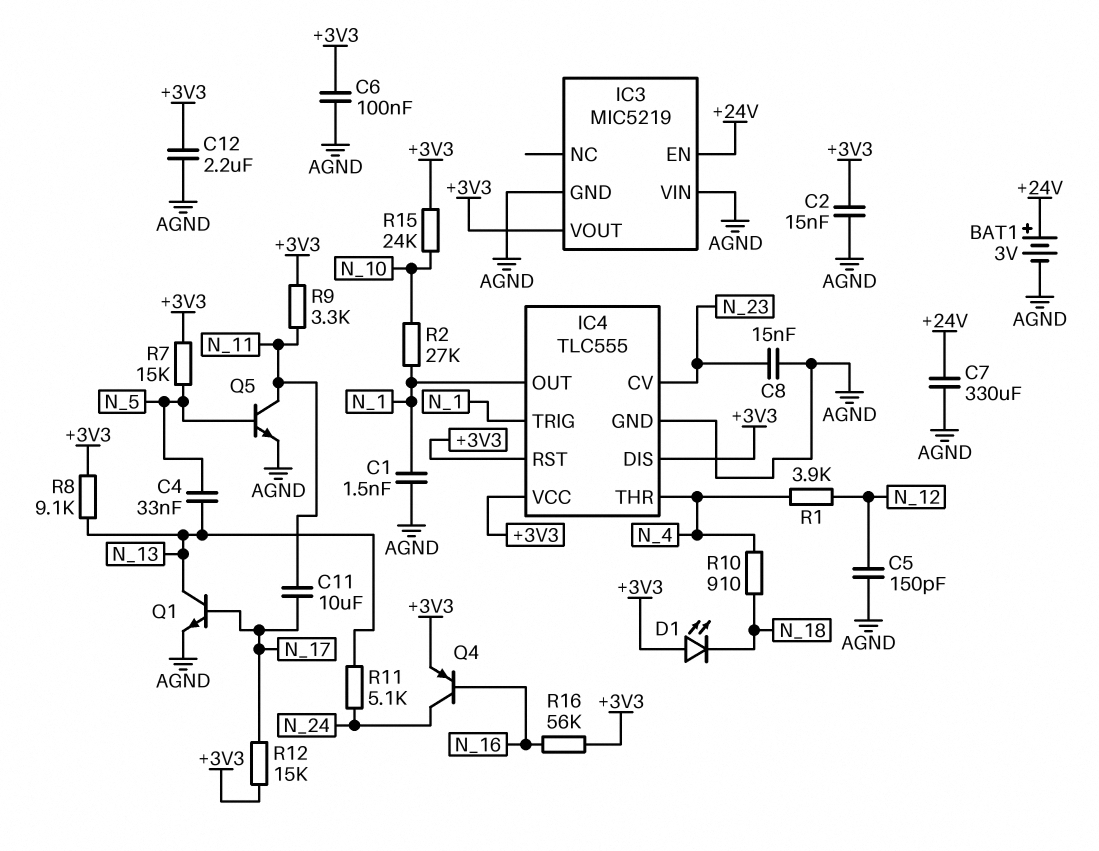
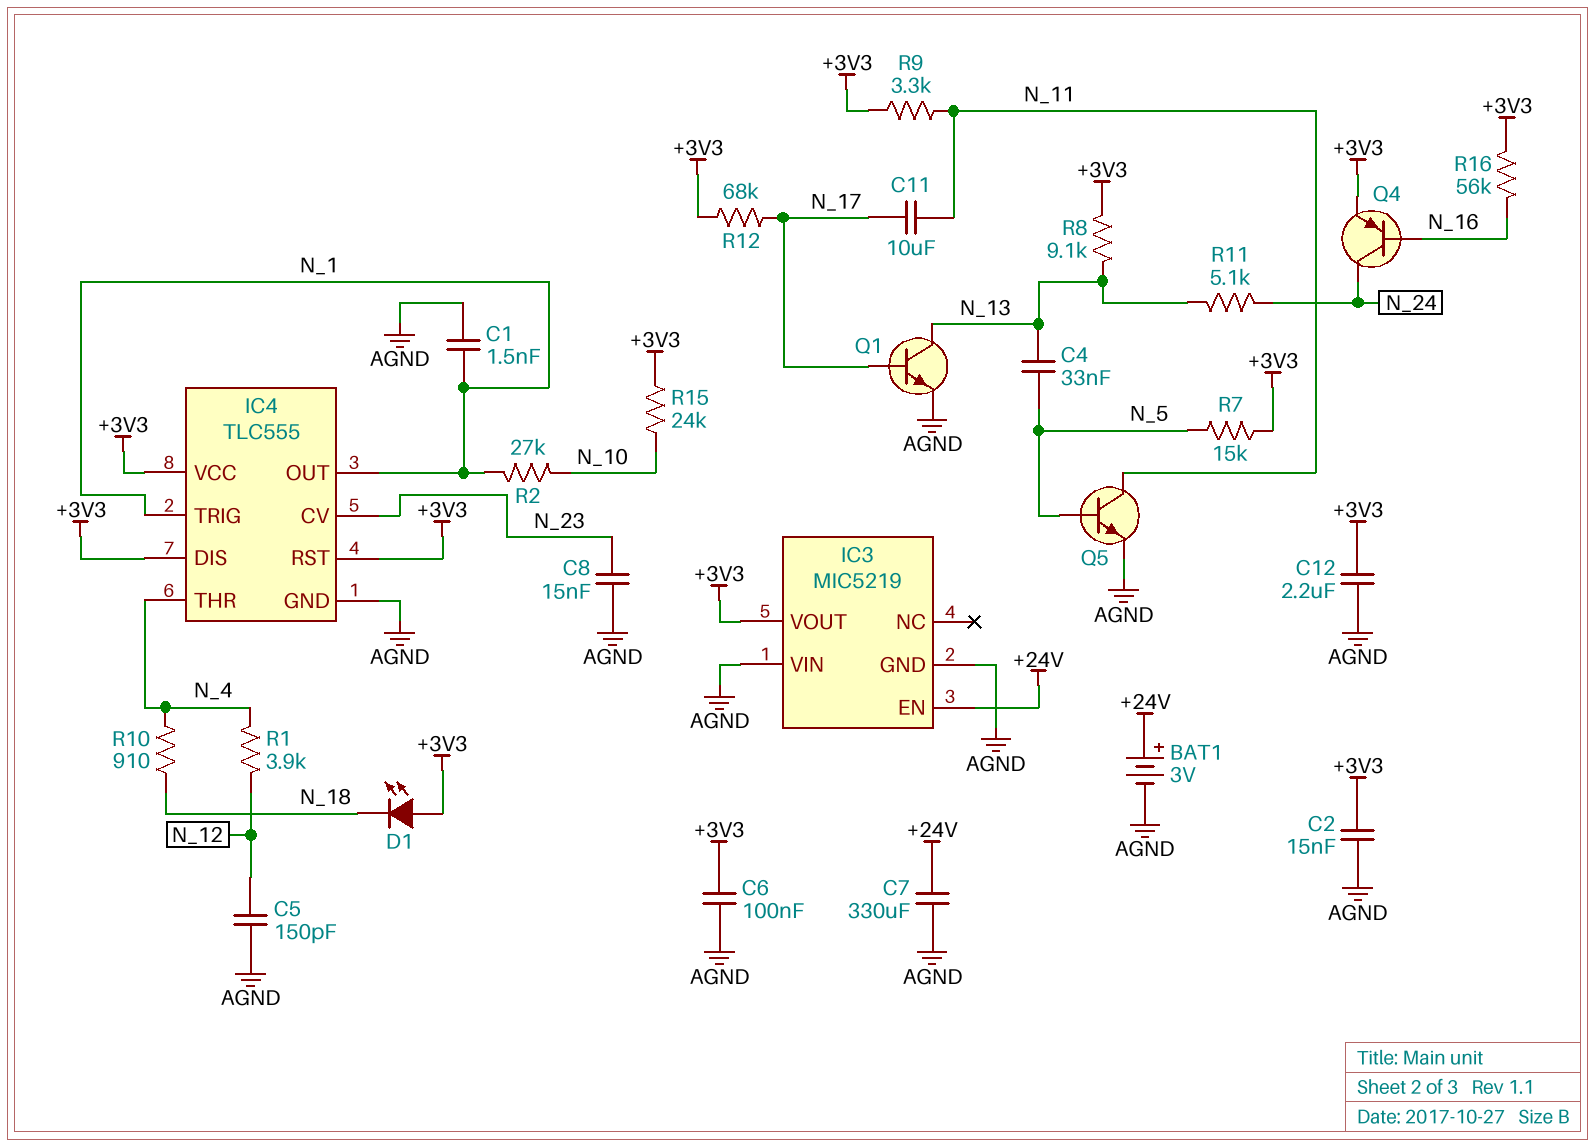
R12: 15k (+3V3, N_17) -> 68k (+3V3, N_17)

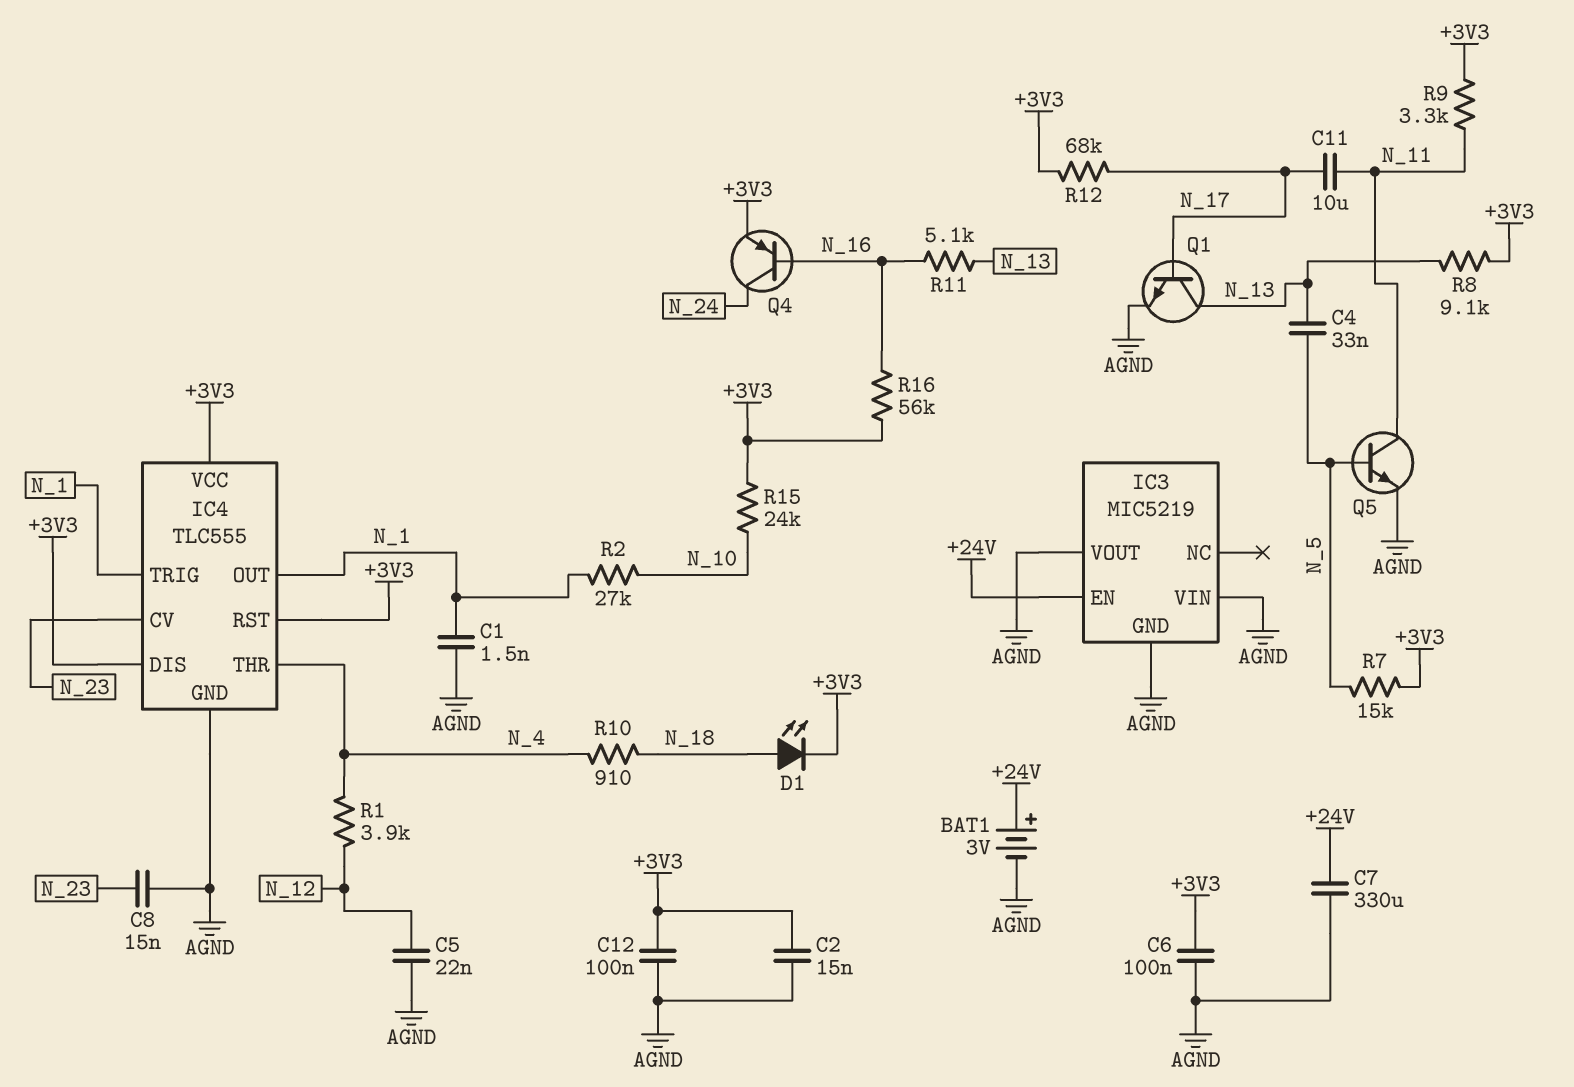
C5: 150pF (AGND, N_12) -> 22nF (AGND, N_12)
C12: 2.2uF (+3V3, AGND) -> 100nF (+3V3, AGND)
D1: LED (A +3V3, K N_18) -> LED (A N_18, K +3V3)
IC3 pin VOUT: +3V3 -> AGND
R11: 5.1k (N_13, N_24) -> 5.1k (N_13, N_16)

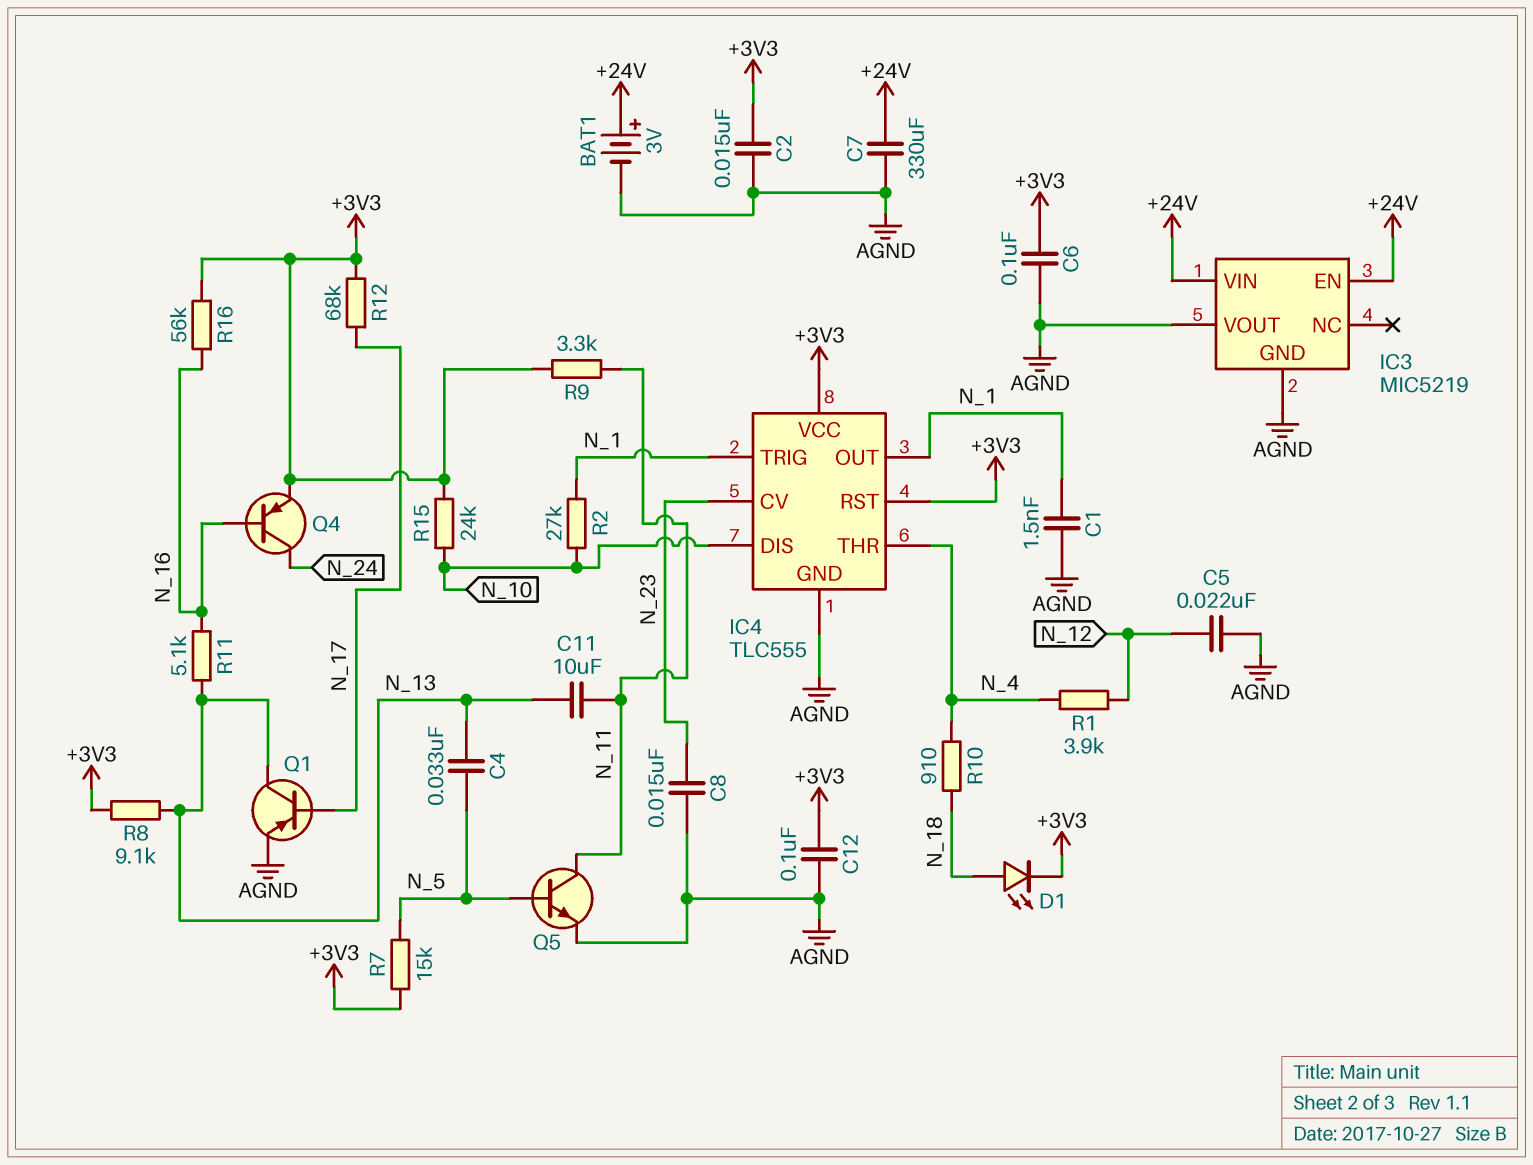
C11: 10uF (N_11, N_17) -> 10uF (N_11, N_13)
IC3 pin VIN: AGND -> +24V
IC4 pin DIS: +3V3 -> N_10
Q1: NPN (B N_17, C N_13, E AGND) -> PNP (B N_17, C N_13, E AGND)

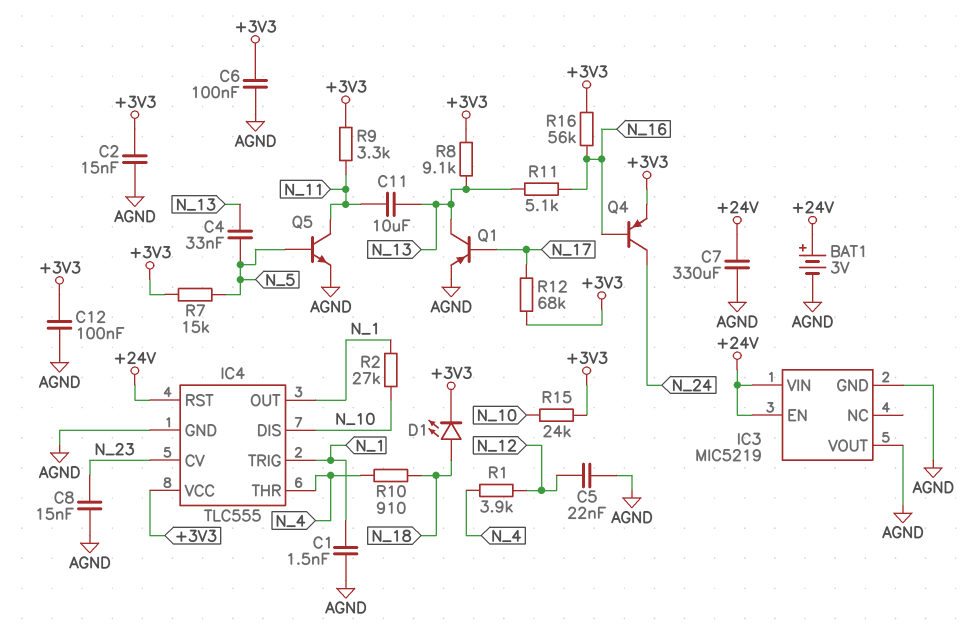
IC4 pin RST: +3V3 -> +24V

